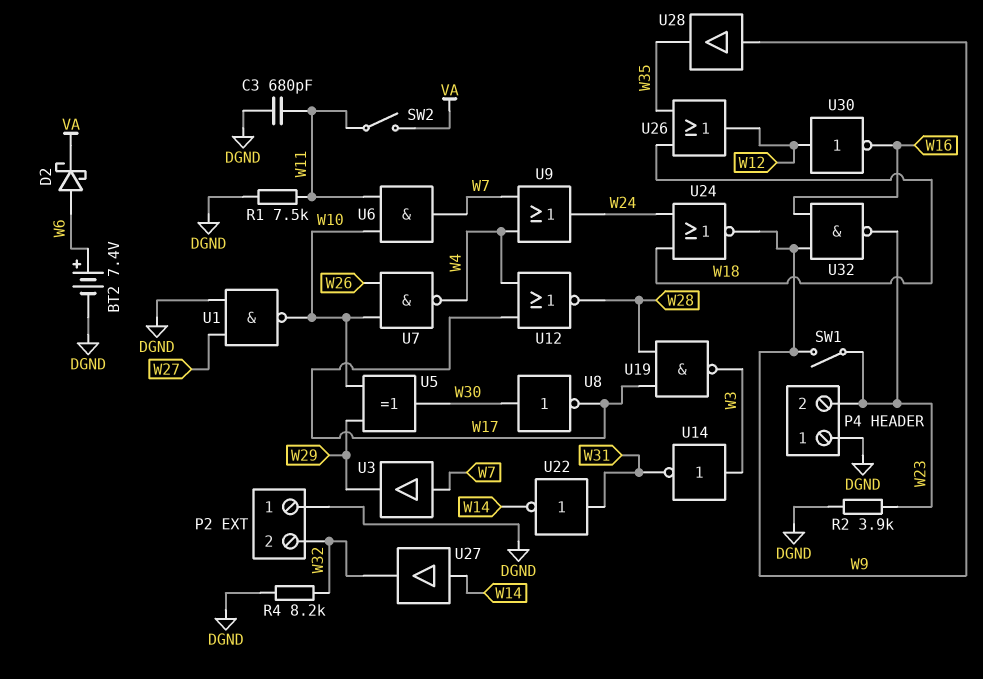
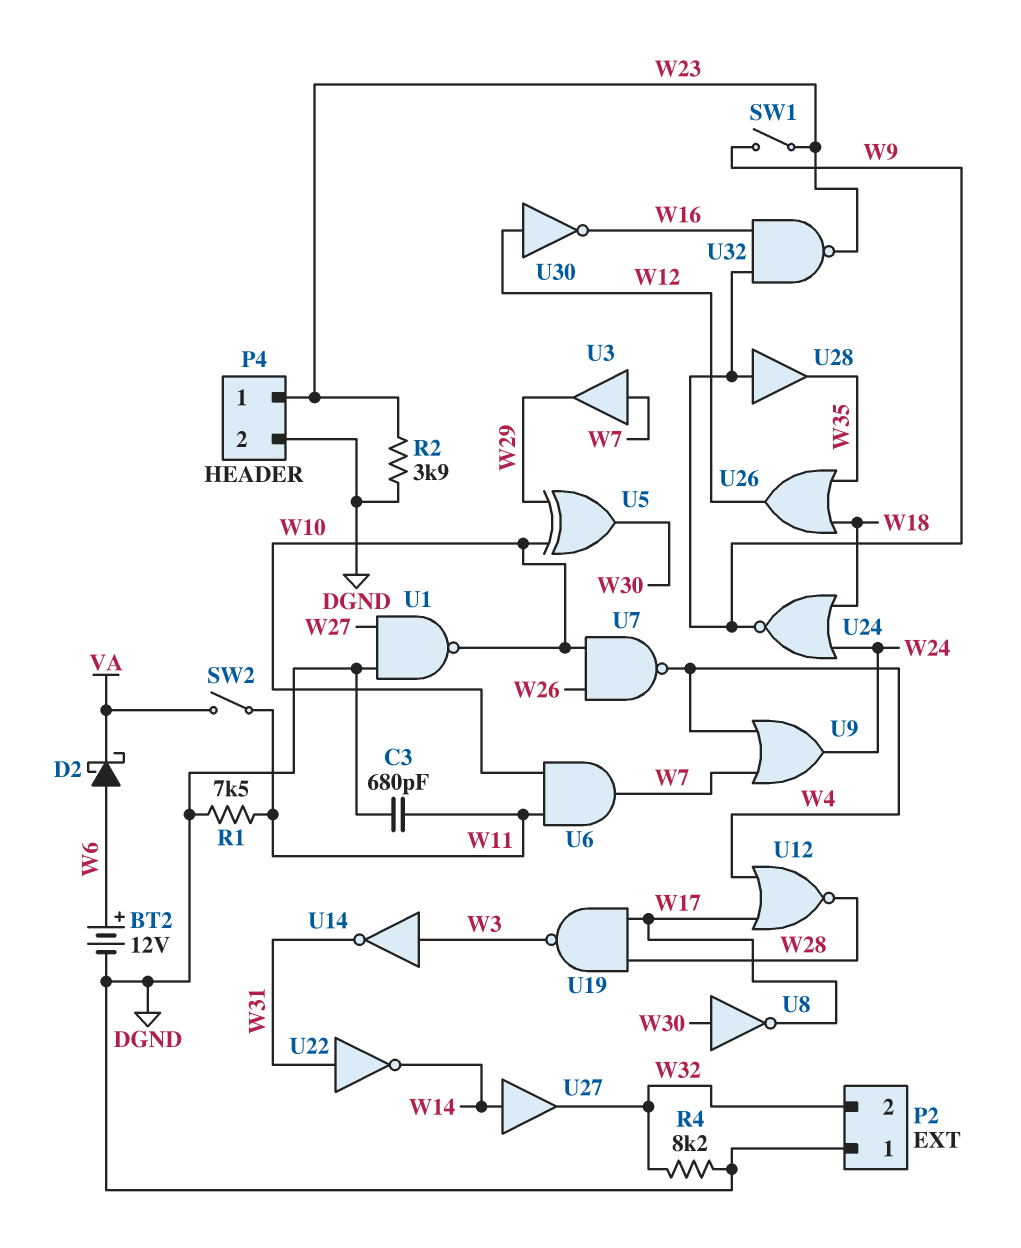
BT2: 7.4V (plus W6, minus DGND) -> 12V (plus W6, minus DGND)
P4 pin 1: DGND -> W23
P4 pin 2: W23 -> DGND

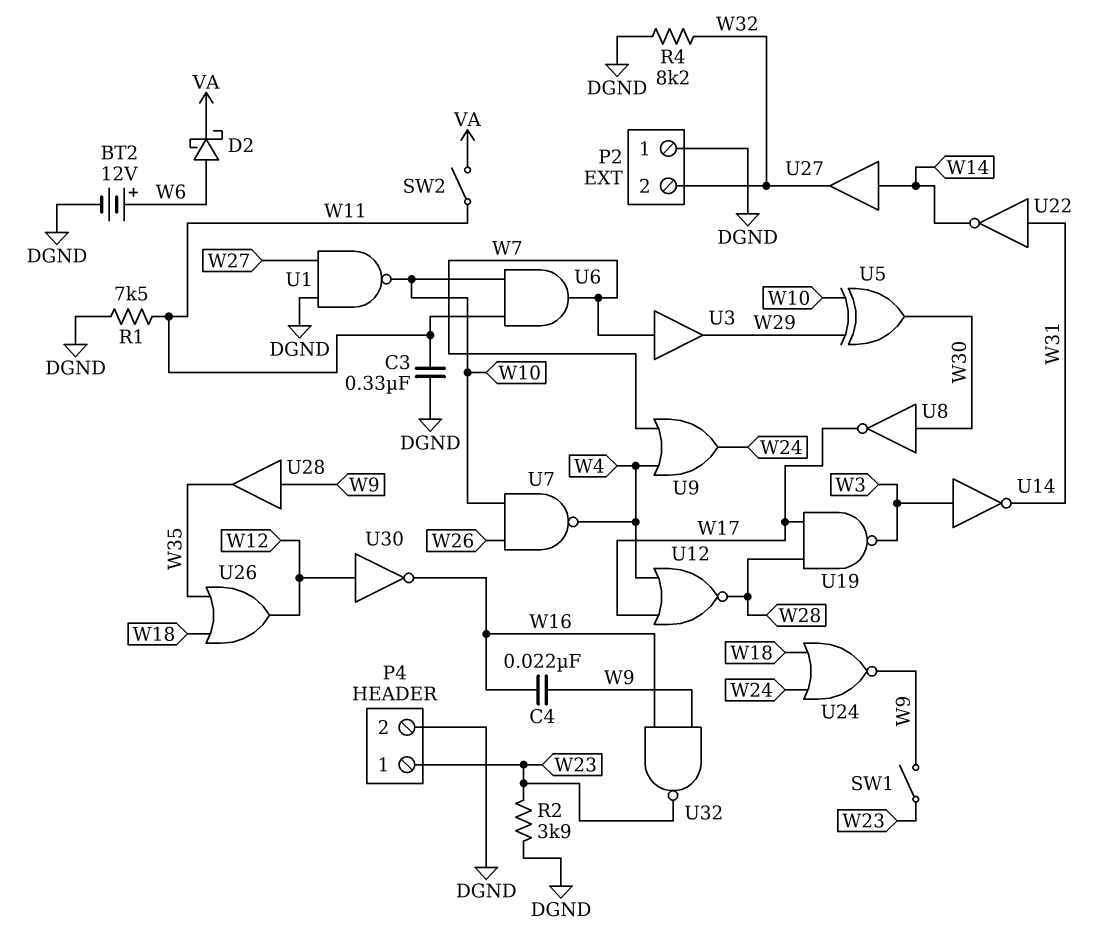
C3: 680pF (DGND, W11) -> 330nF (DGND, W11)
C4: none -> 22nF (W9, W16)

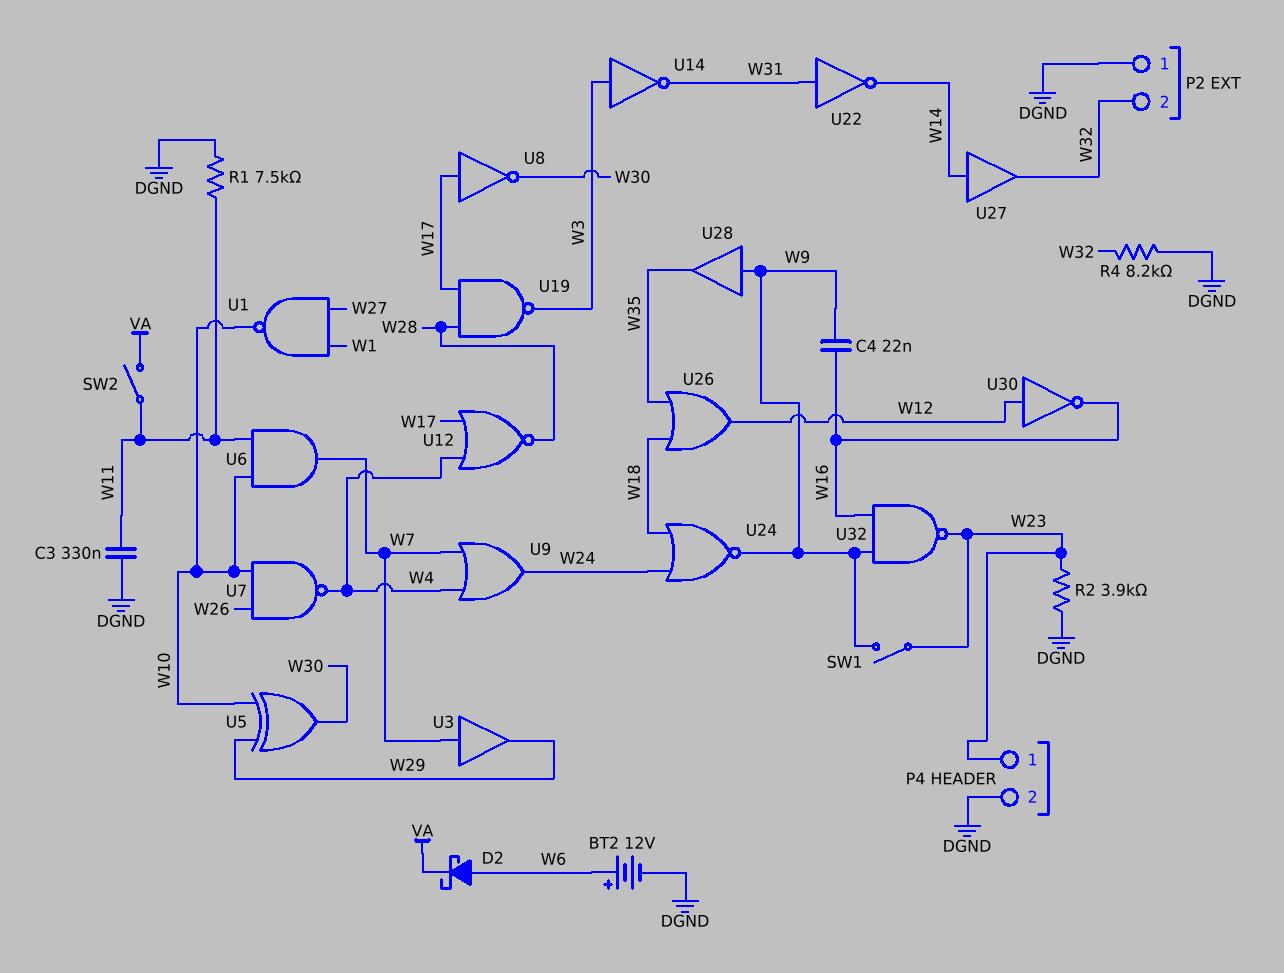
U1: NAND (in DGND, in W27, out W10) -> NAND (in W1, in W27, out W10)
U8: NOT (in W30, out W17) -> NOT (in W17, out W30)

